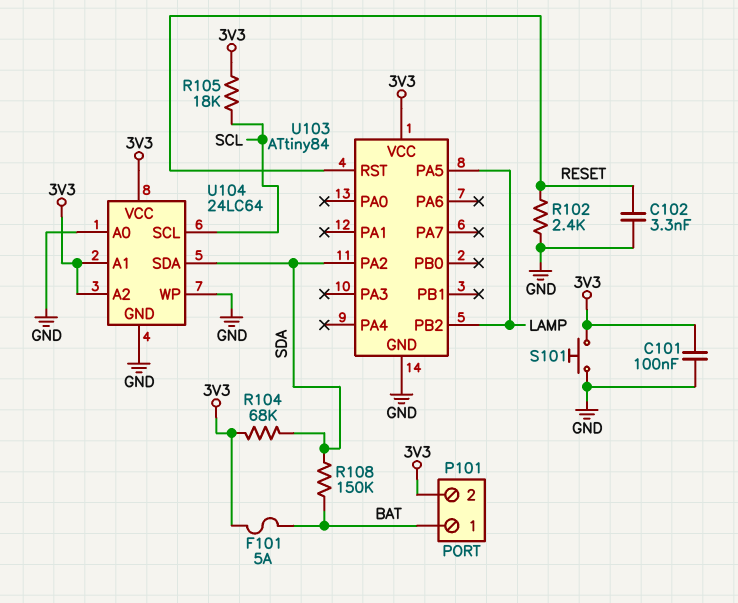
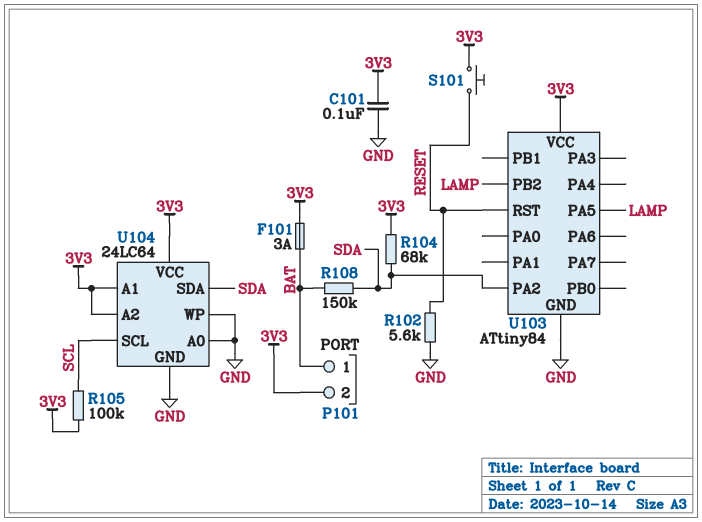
C102: 3.3nF (GND, RESET) -> none
F101: 5A (3V3, BAT) -> 3A (3V3, BAT)
R102: 2.4k (GND, RESET) -> 5.6k (GND, RESET)
R105: 18k (3V3, SCL) -> 100k (3V3, SCL)
S101: button (3V3, GND) -> button (3V3, RESET)

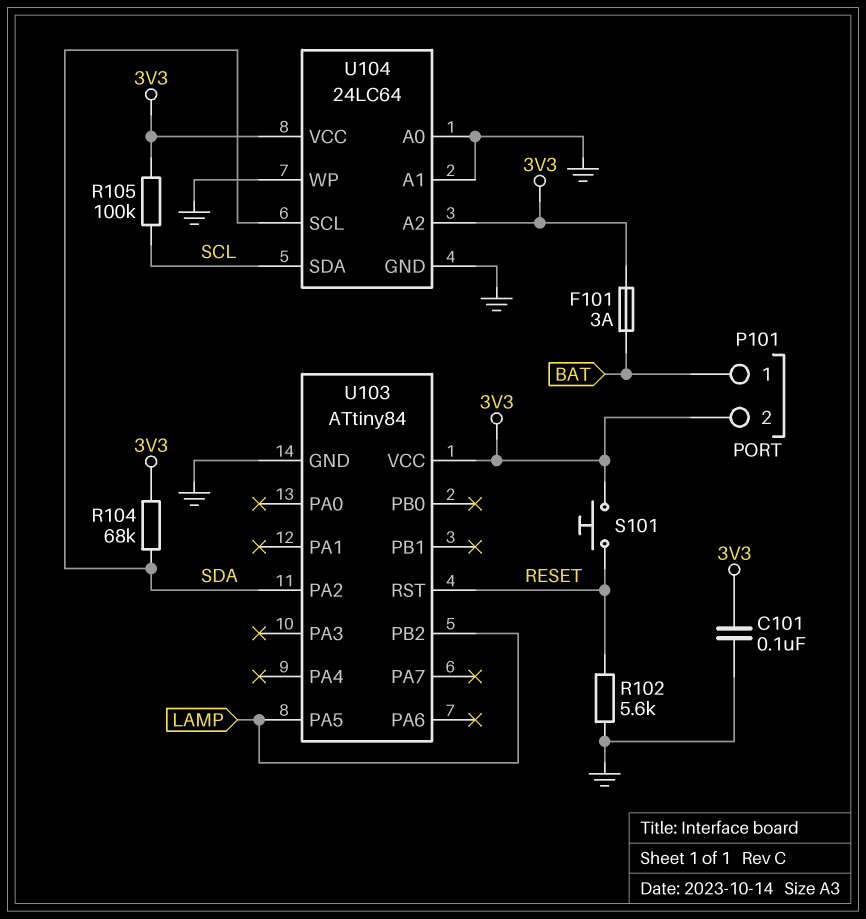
R108: 150k (BAT, SDA) -> none
U104 pin A1: 3V3 -> GND
U104 pin SCL: SCL -> SDA
U104 pin SDA: SDA -> SCL

